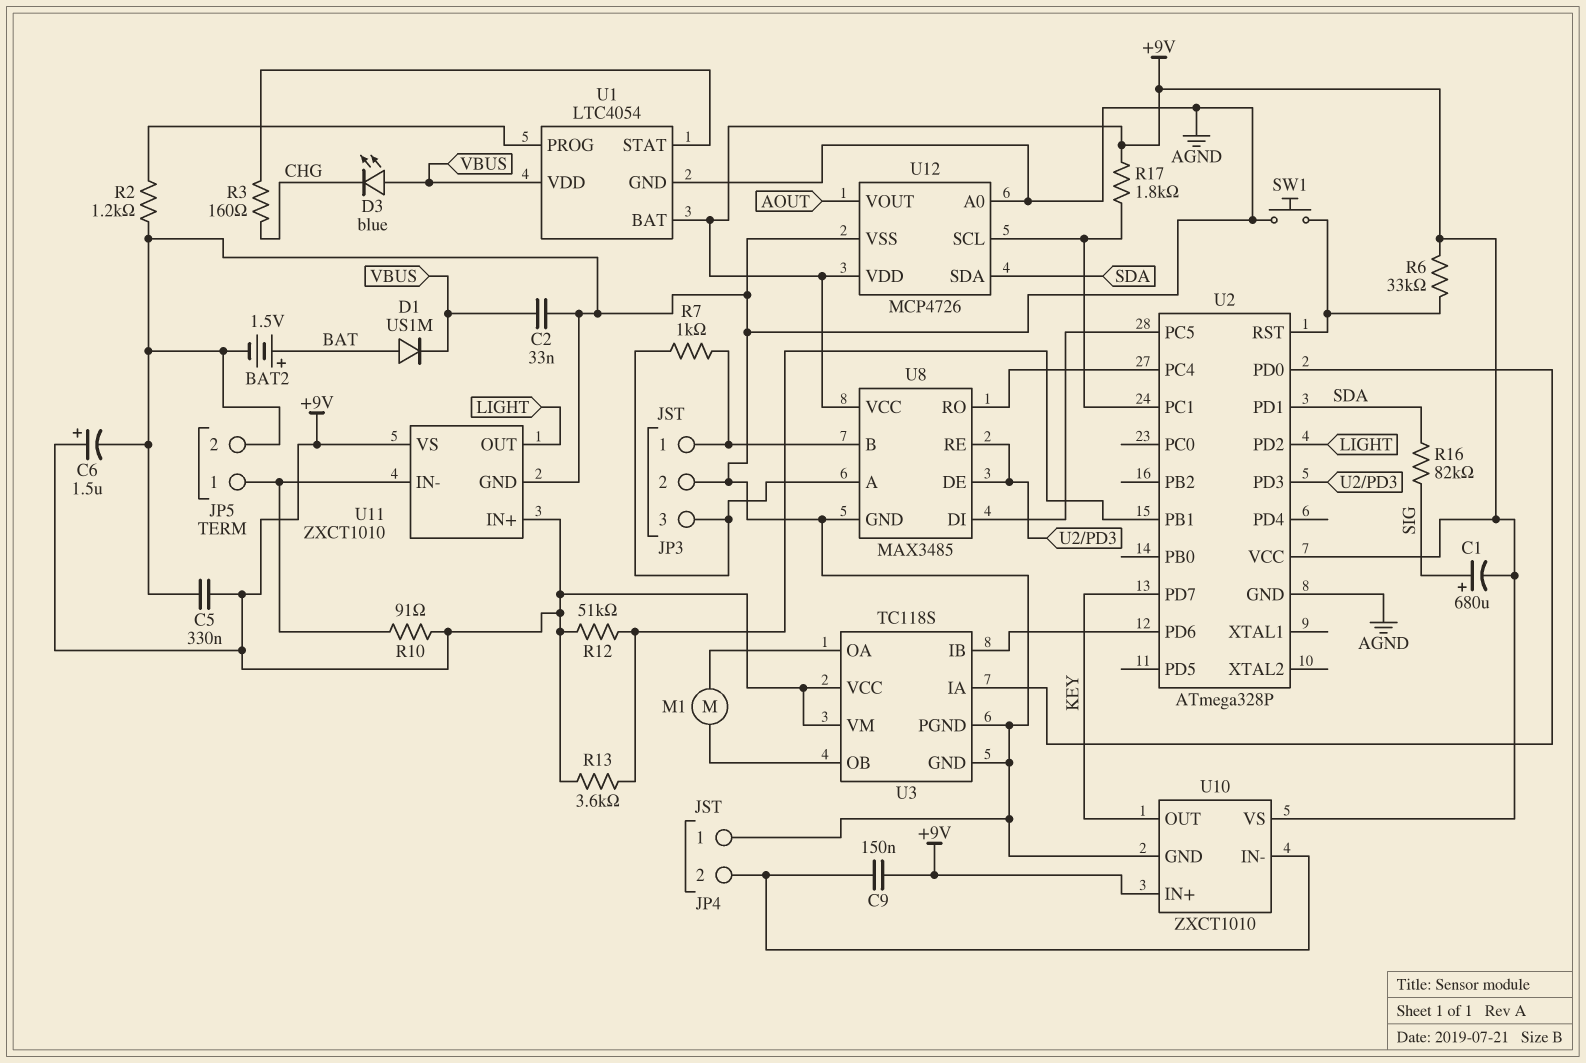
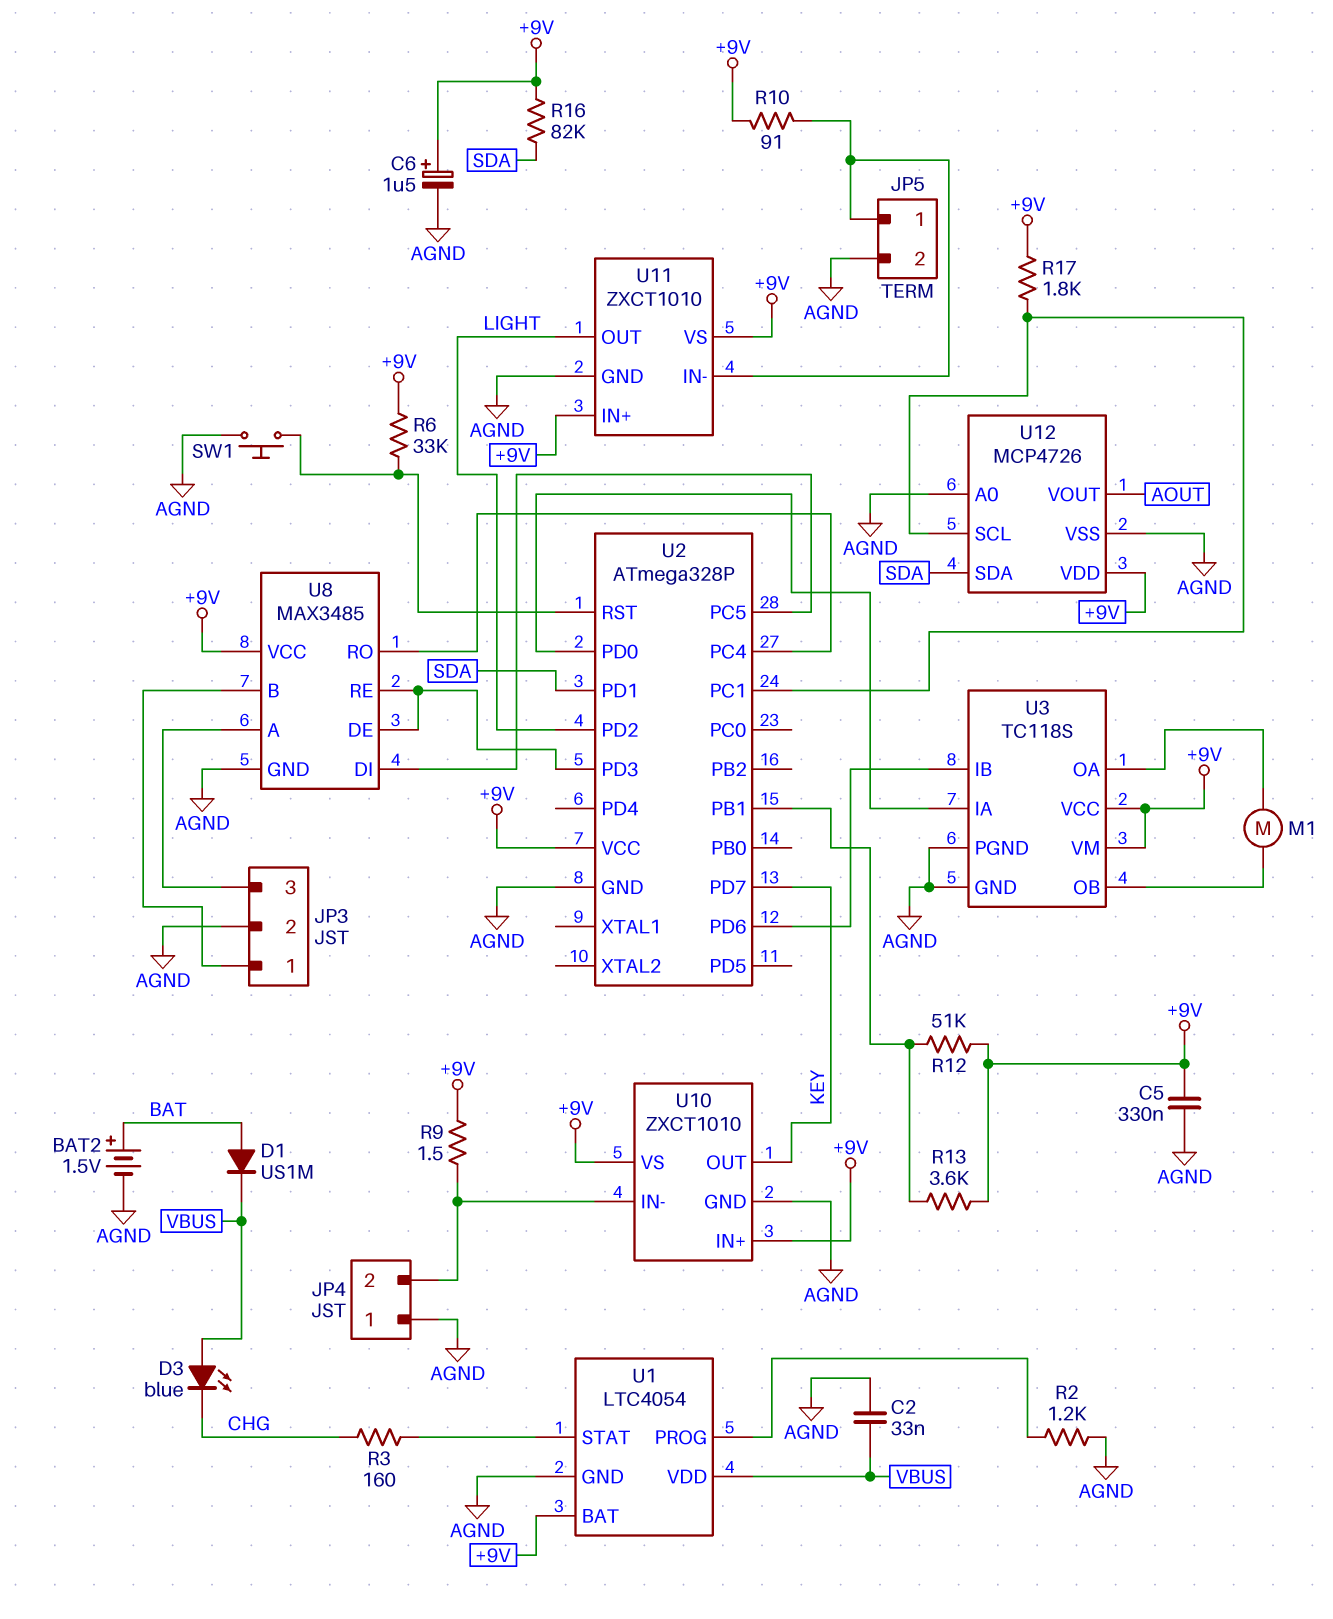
C1: 680uF (plus SIG, minus +9V) -> none
C9: 150nF (+9V, JP4/2) -> none
R7: 1k (JP3/1, JP3/3) -> none
R9: none -> 1.5 (+9V, JP4/2)
R16: 82k (SDA, SIG) -> 82k (+9V, SDA)

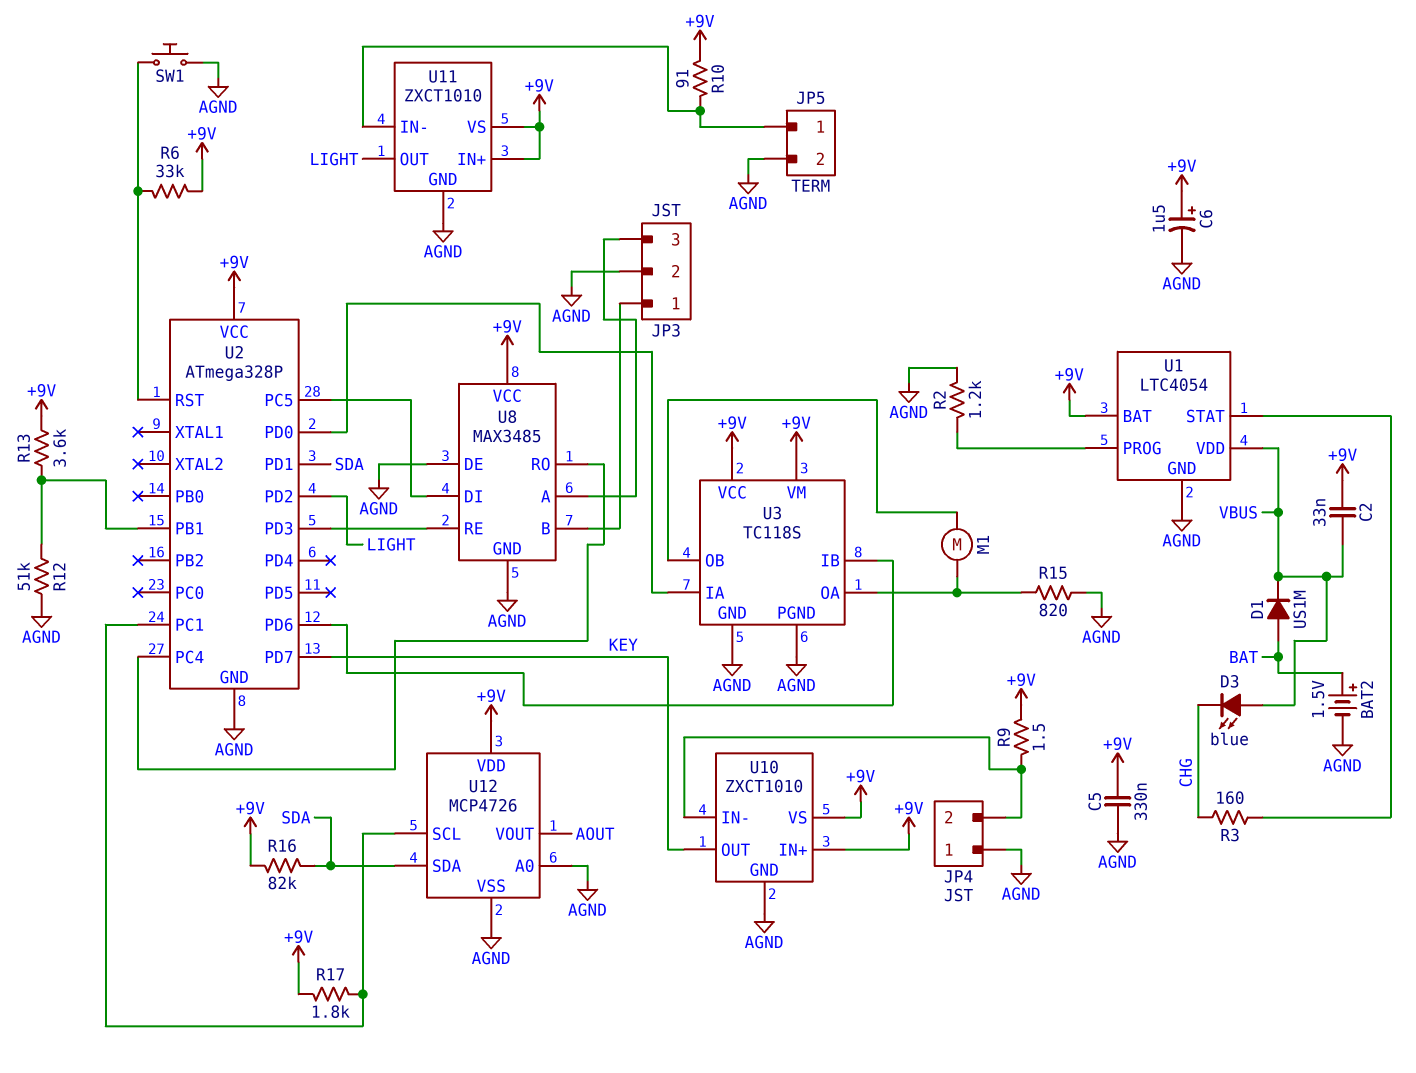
C2: 33nF (AGND, VBUS) -> 33nF (+9V, VBUS)
R12: 51k (+9V, U2/PB1) -> 51k (AGND, U2/PB1)
R15: none -> 820 (AGND, U3/OA)
U8 pin DE: U2/PD3 -> AGND

